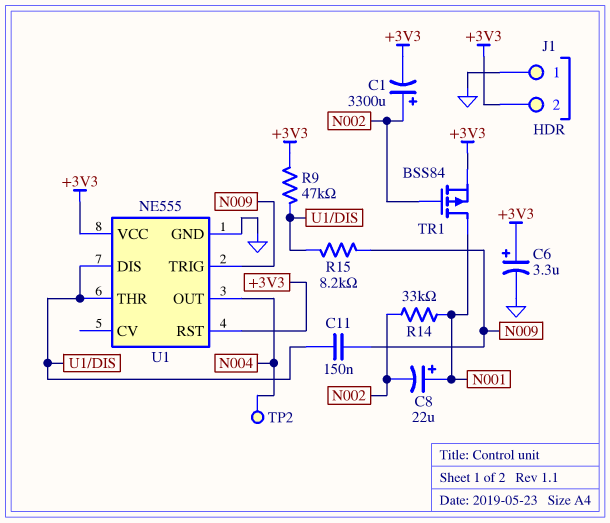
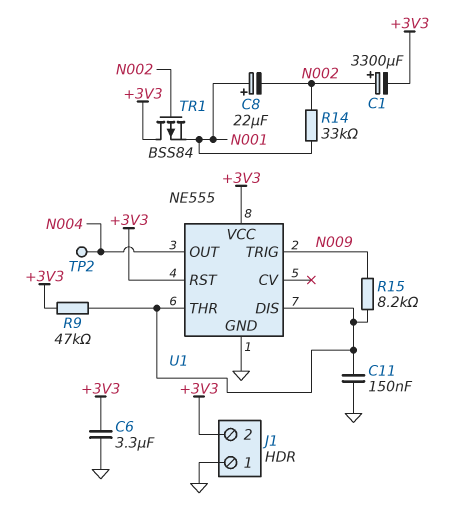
C6: 3.3uF (plus +3V3, minus GND) -> 3.3uF (+3V3, GND)
C11: 150nF (N009, U1/DIS) -> 150nF (GND, U1/DIS)
TR1: PMOS BSS84 (G N002, D N001, S +3V3) -> PMOS BSS84 (G N002, D +3V3, S N001)

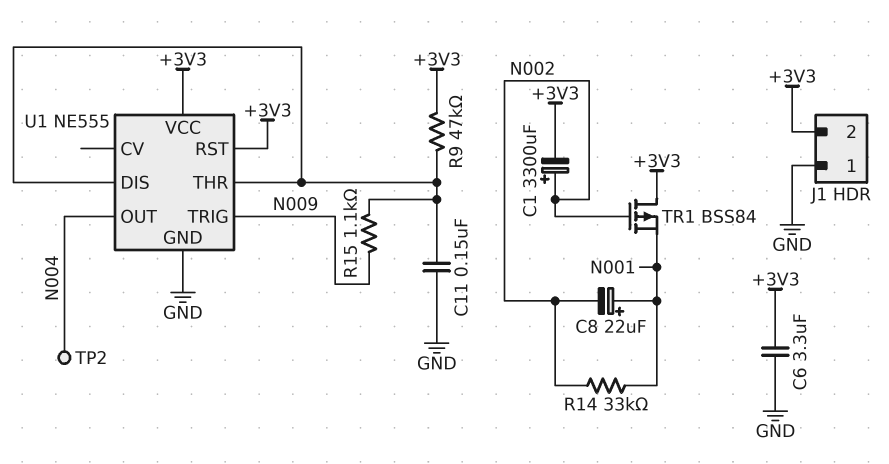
R15: 8.2k (N009, U1/DIS) -> 1.1k (N009, U1/DIS)

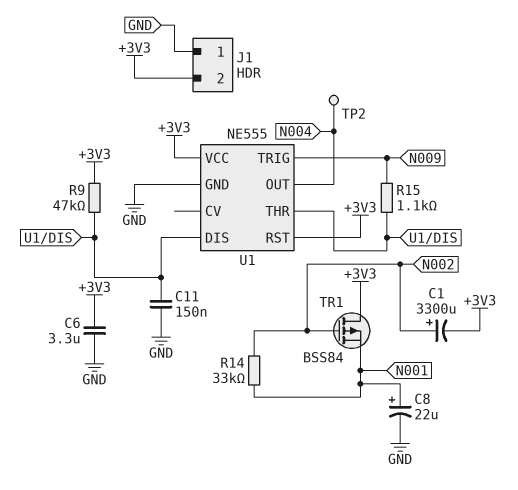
C8: 22uF (plus N001, minus N002) -> 22uF (plus N001, minus GND)

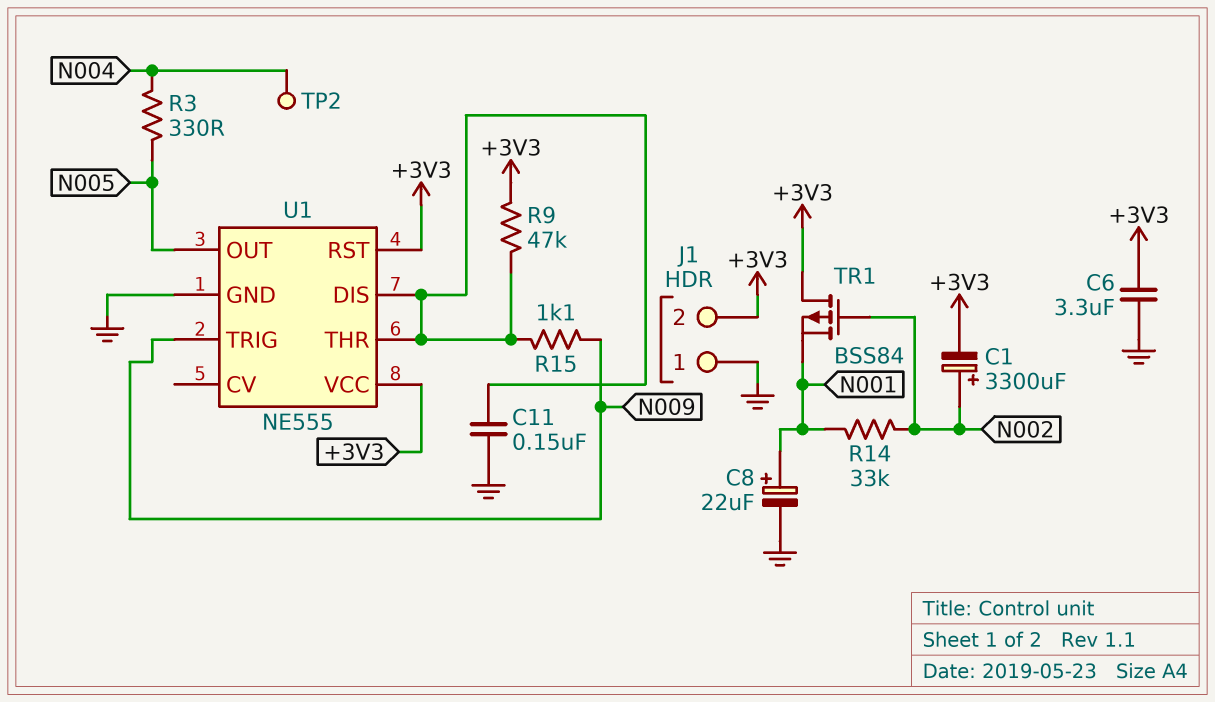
R3: none -> 330 (N004, N005)
U1 pin OUT: N004 -> N005

